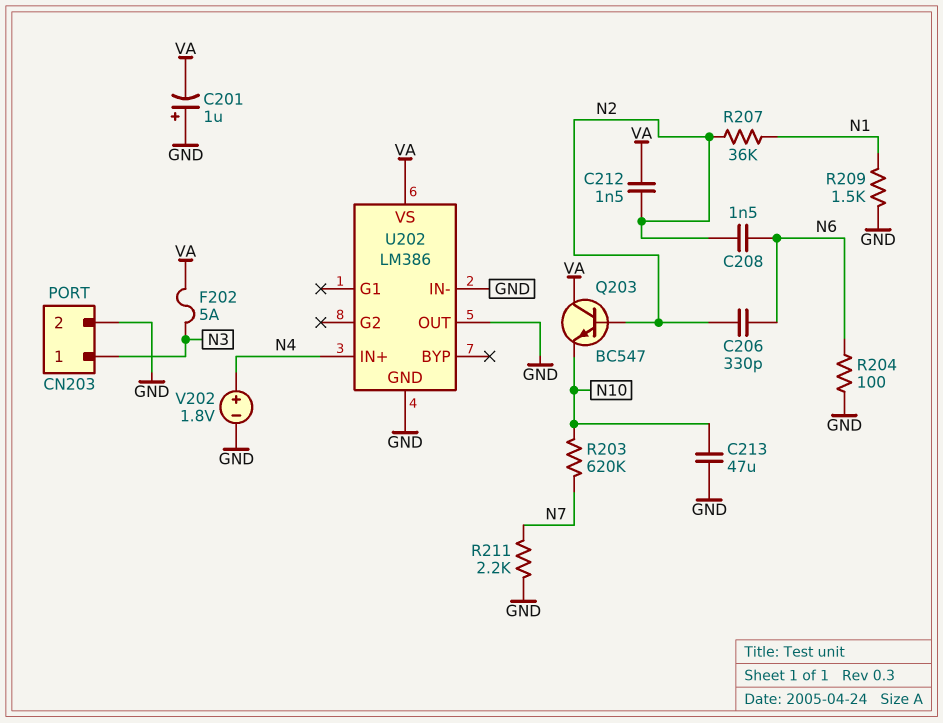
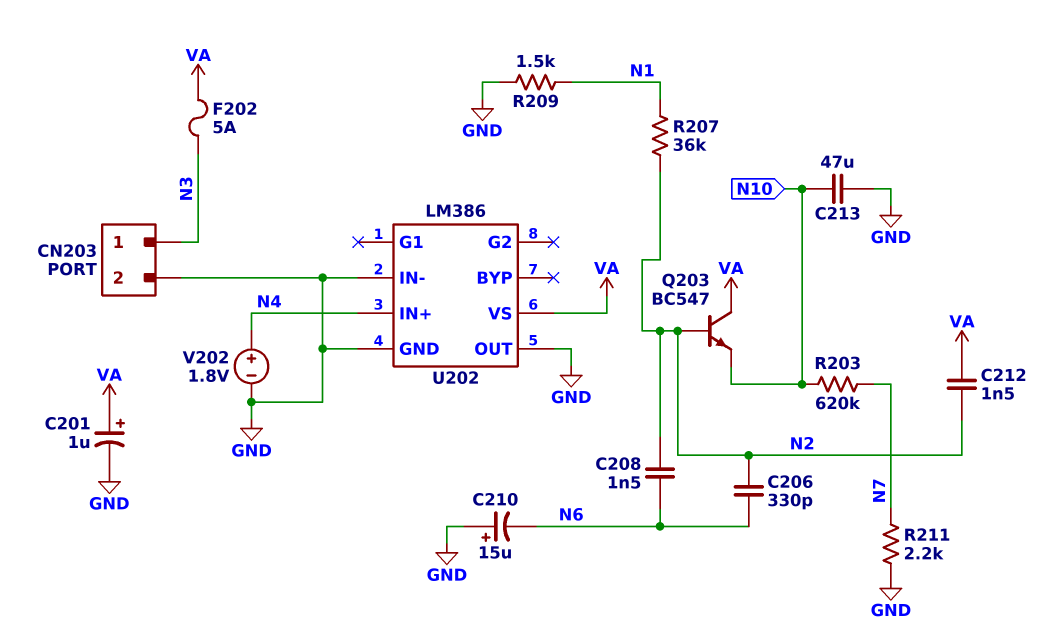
C201: 1uF (plus GND, minus VA) -> 1uF (plus VA, minus GND)
C210: none -> 15uF (plus GND, minus N6)
R204: 100 (GND, N6) -> none

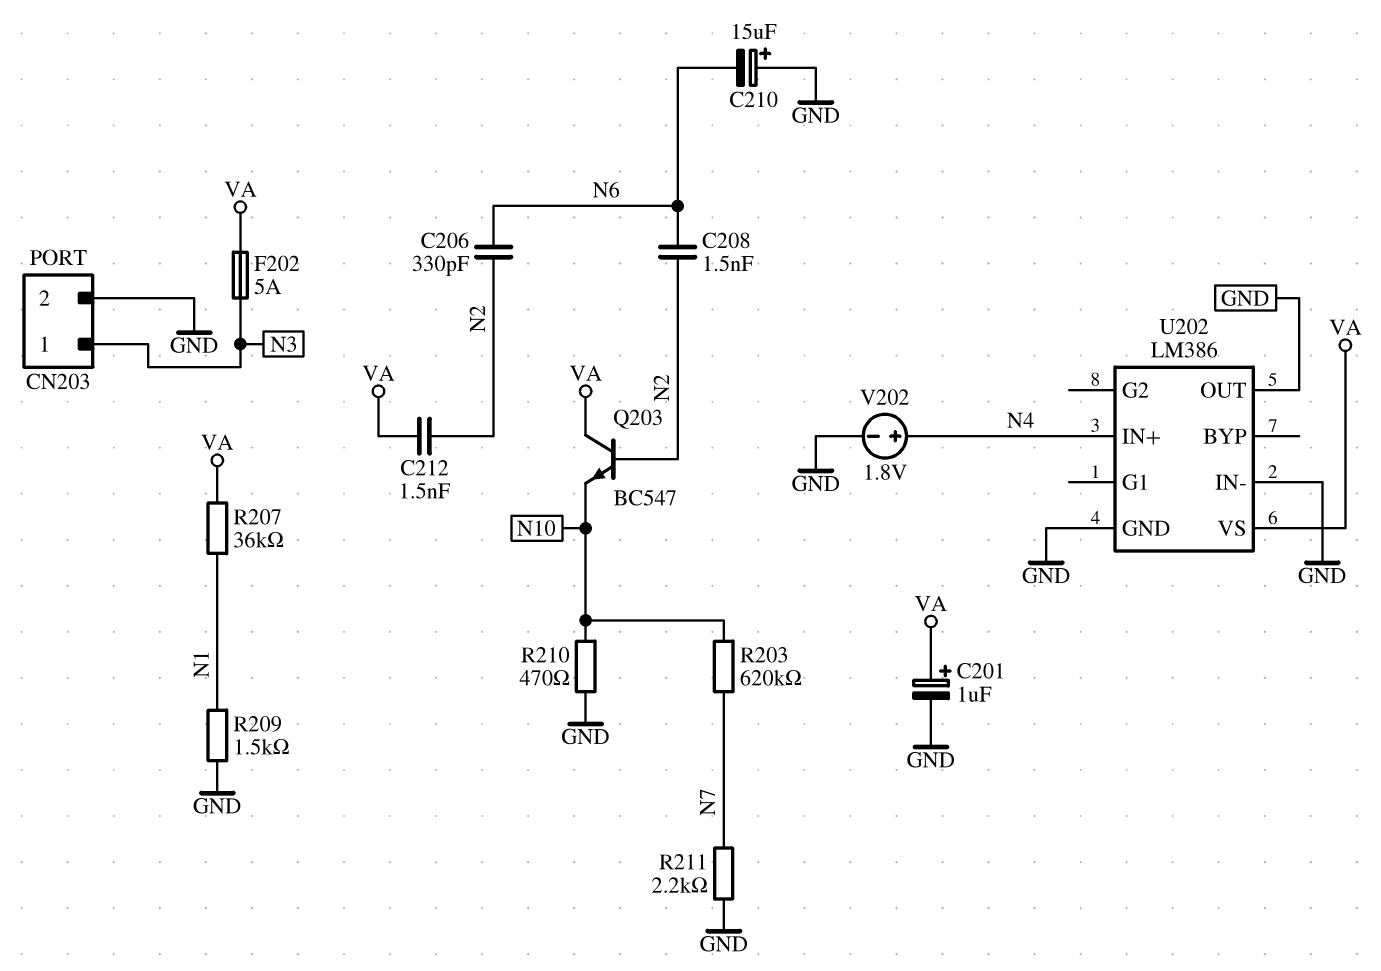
C213: 47uF (GND, N10) -> none
R207: 36k (N1, N2) -> 36k (N1, VA)
R210: none -> 470 (GND, N10)

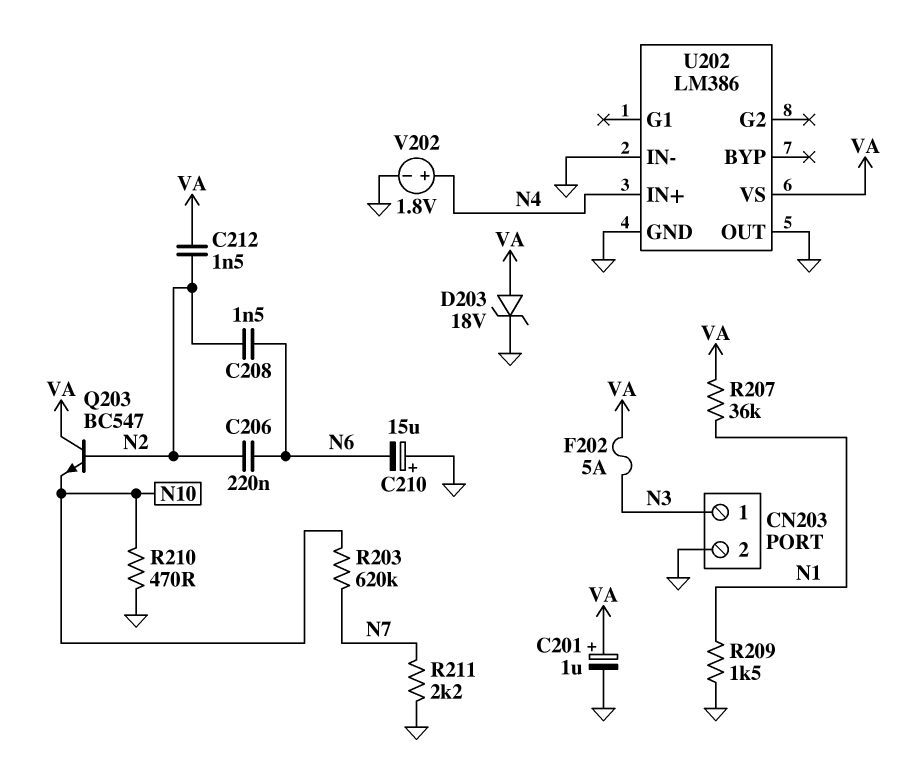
C206: 330pF (N2, N6) -> 220nF (N2, N6)
D203: none -> zener 18V (A VA, K GND)

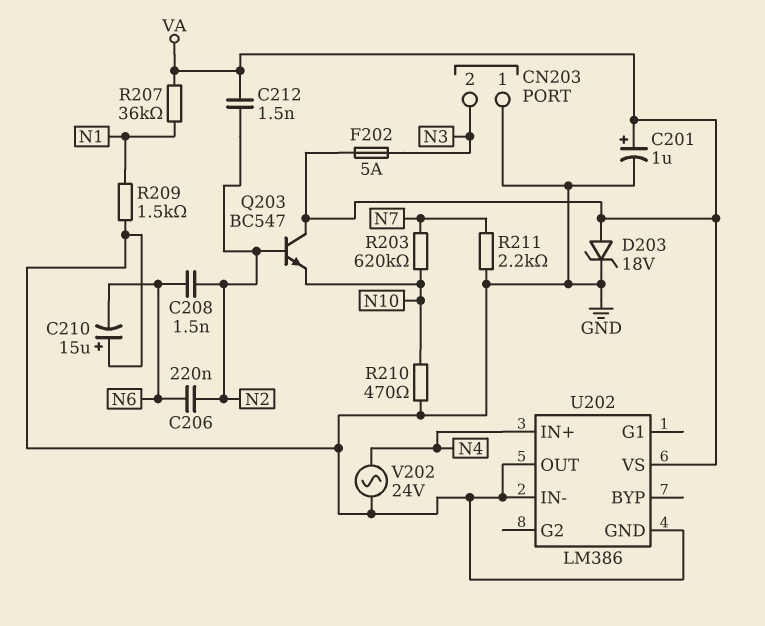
CN203 pin 1: N3 -> GND
CN203 pin 2: GND -> N3
V202: 1.8V (plus N4, minus GND) -> AC 24V (GND, N4)

